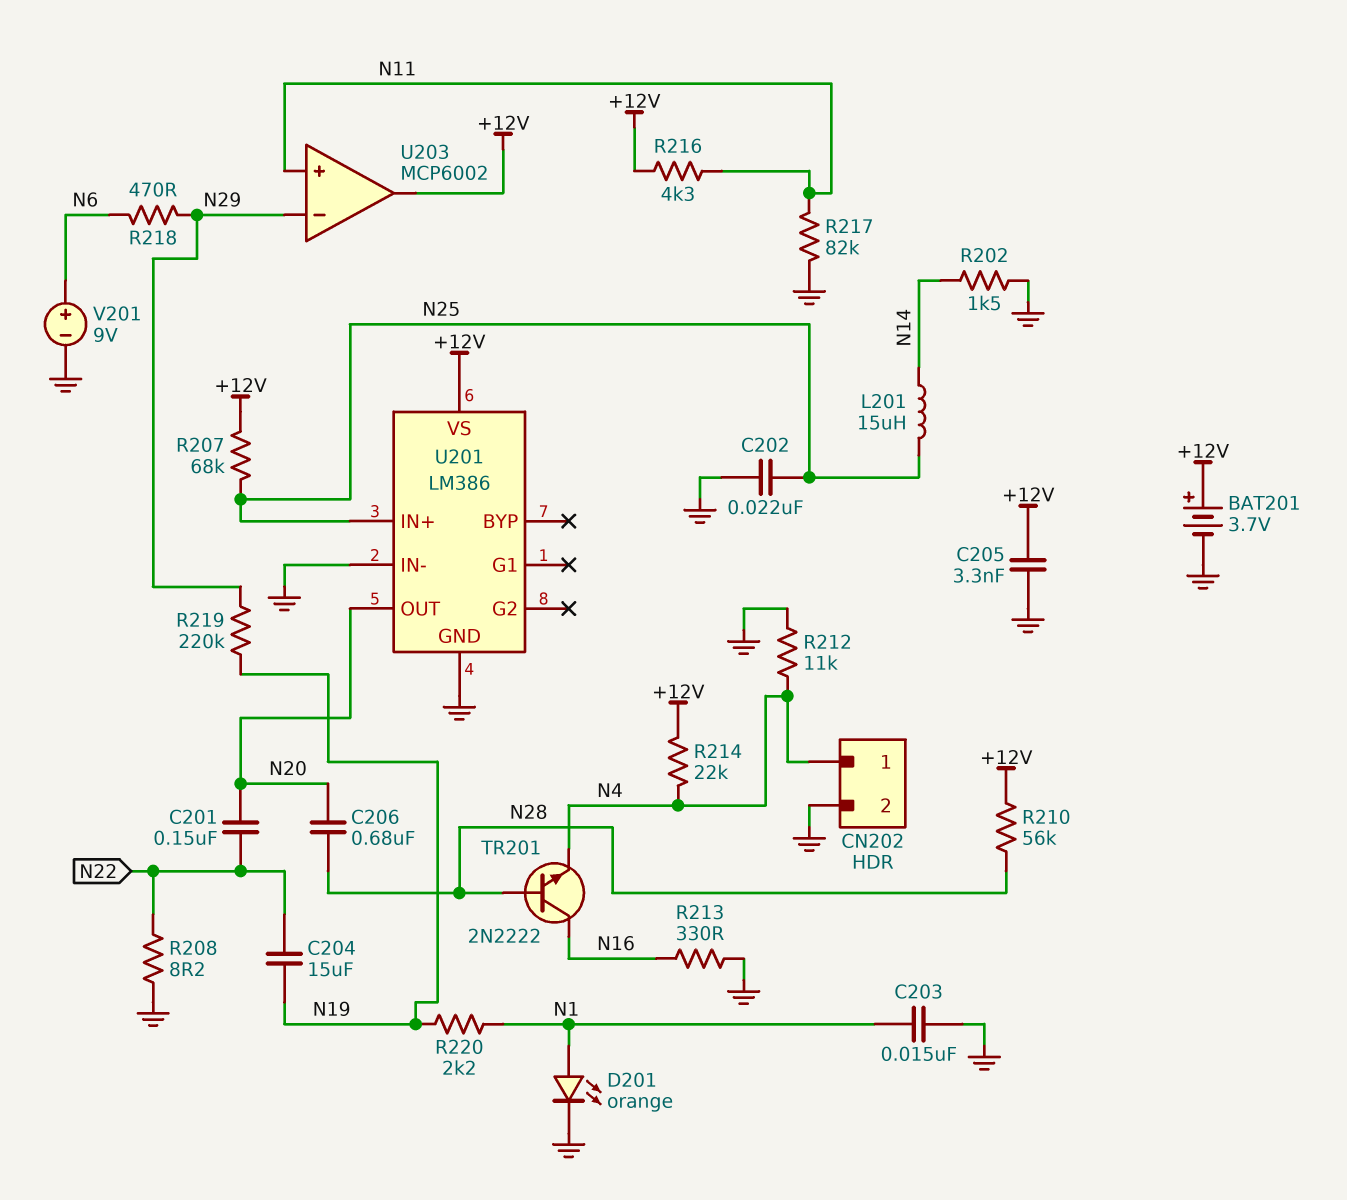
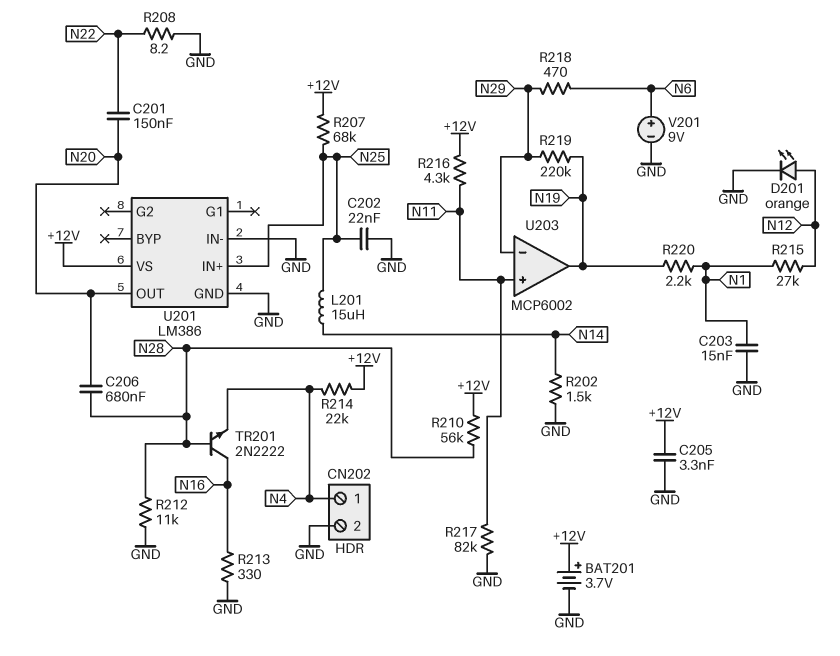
C204: 15uF (N19, N22) -> none
D201: LED orange (A N1, K GND) -> LED orange (A N12, K GND)
R212: 11k (GND, N4) -> 11k (GND, N28)
R215: none -> 27k (N1, N12)
U203 pin out: +12V -> N19

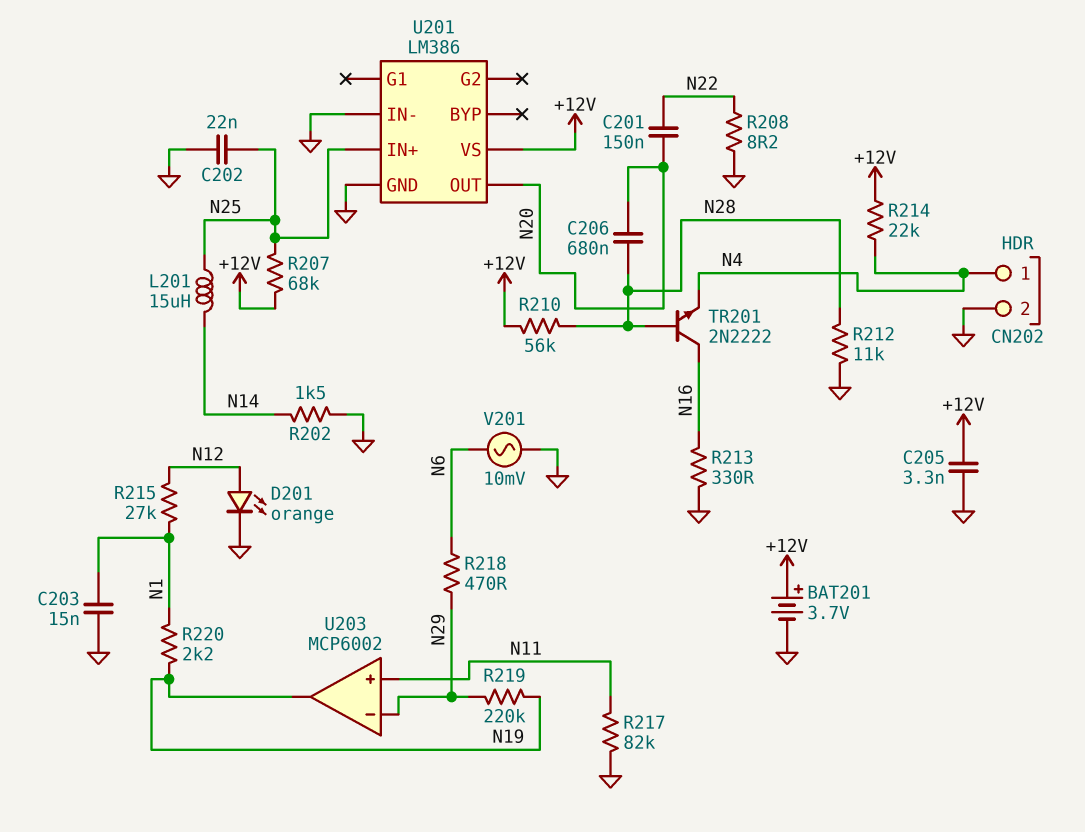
R216: 4.3k (+12V, N11) -> none
V201: 9V (plus N6, minus GND) -> AC 10mV (GND, N6)

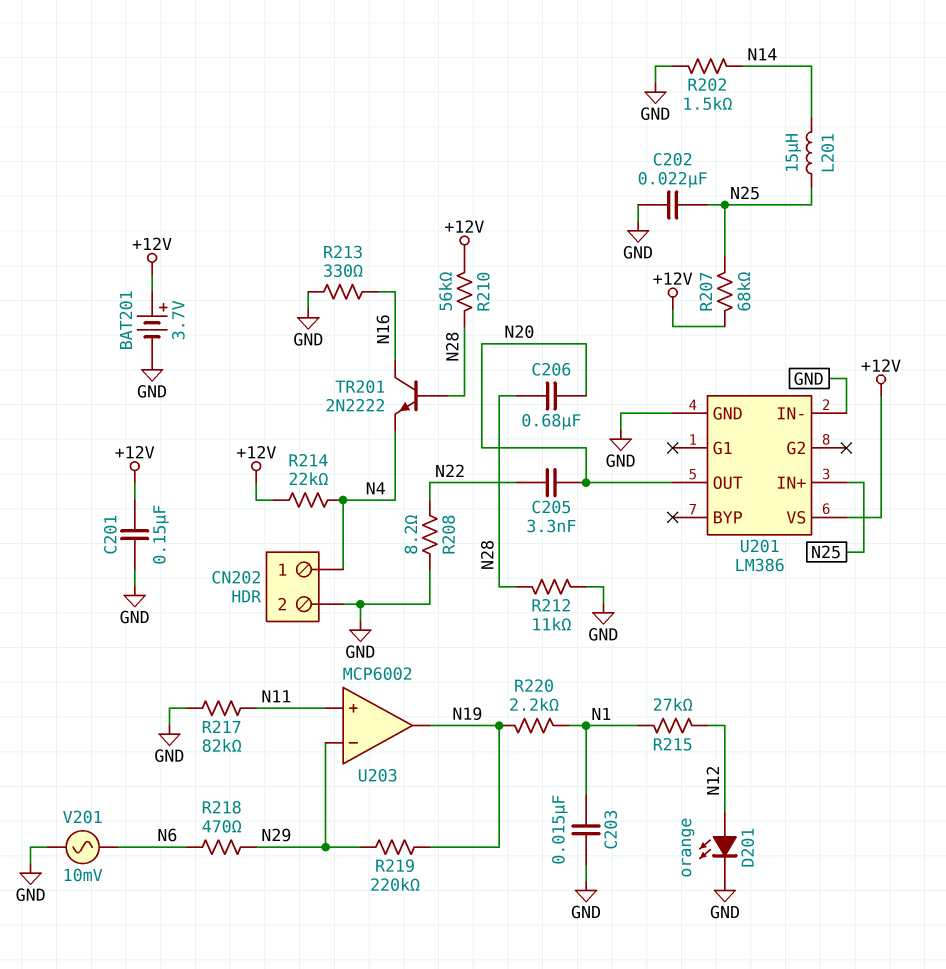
C201: 150nF (N20, N22) -> 150nF (+12V, GND)
C205: 3.3nF (+12V, GND) -> 3.3nF (N20, N22)

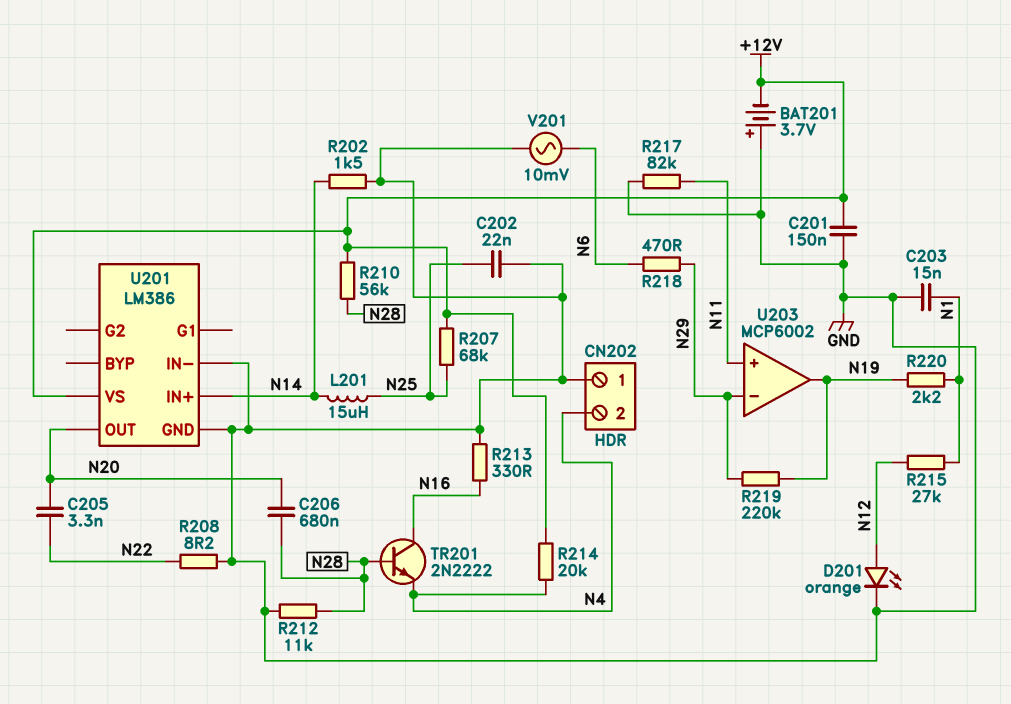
BAT201: 3.7V (plus +12V, minus GND) -> 3.7V (plus GND, minus +12V)
CN202 pin 1: N4 -> GND
CN202 pin 2: GND -> N4
R214: 22k (+12V, N4) -> 20k (+12V, N4)
U201 pin IN+: N25 -> N14

